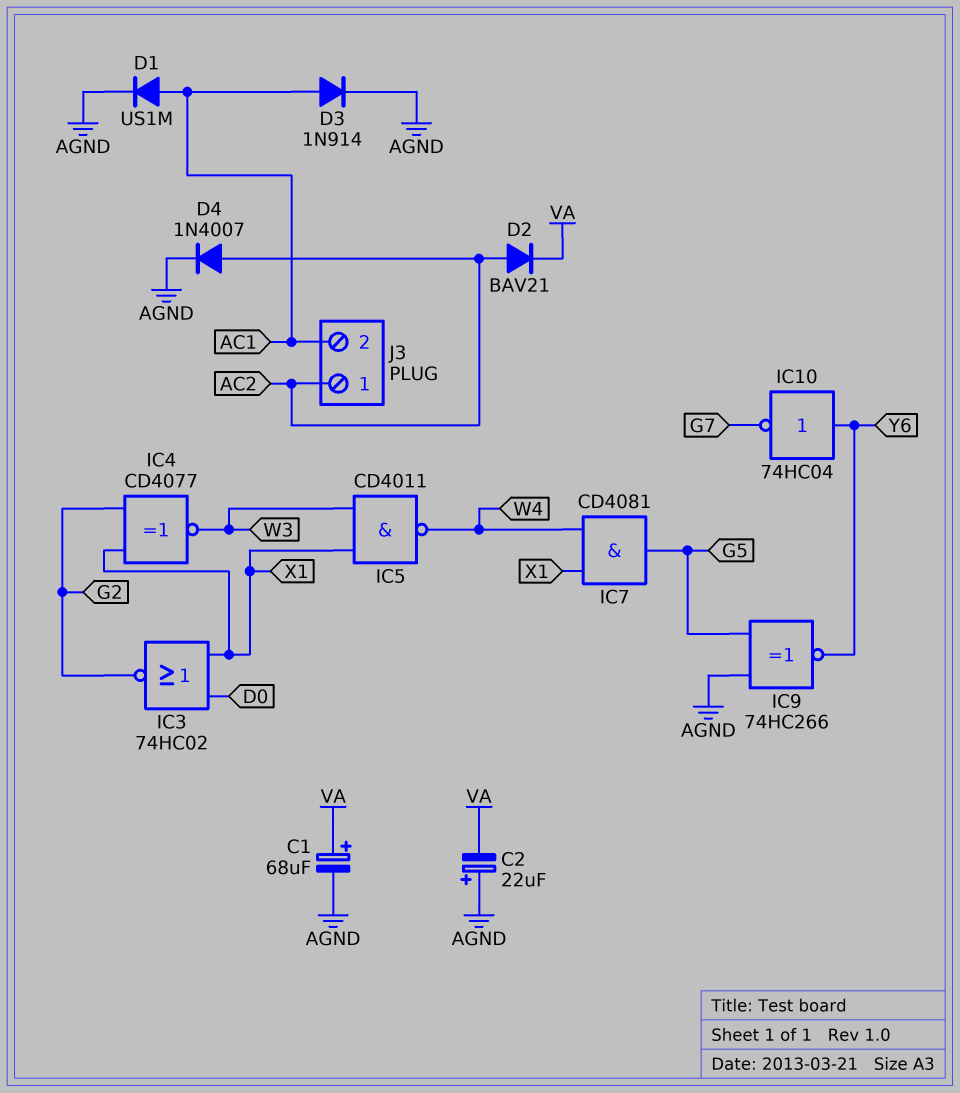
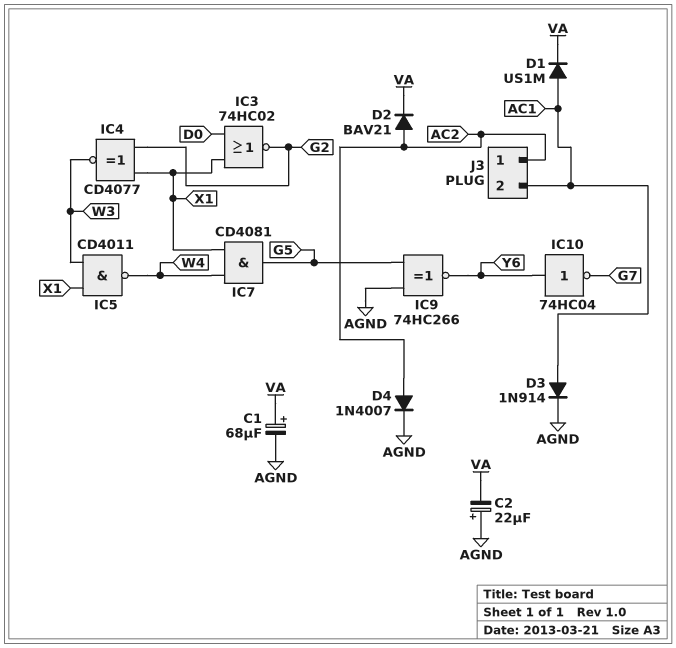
D1: diode US1M (A AC1, K AGND) -> diode US1M (A AC1, K VA)

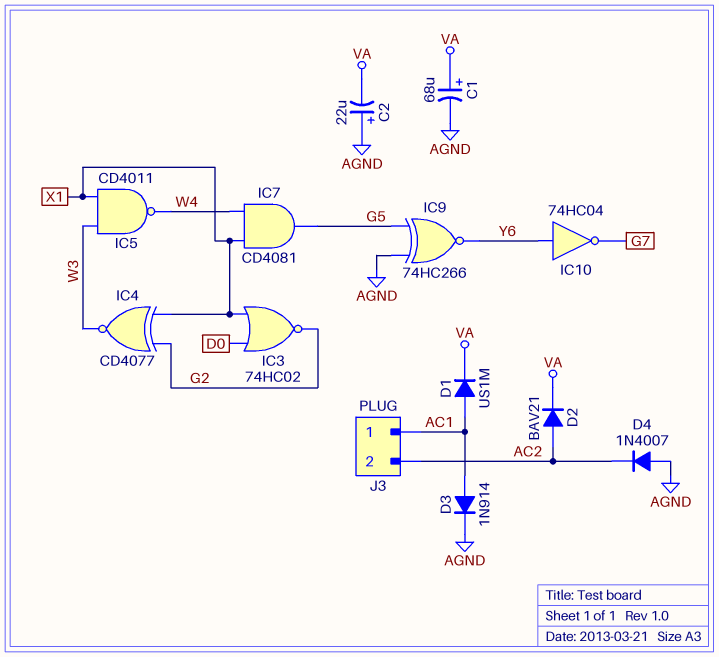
D4: diode 1N4007 (A AC2, K AGND) -> diode 1N4007 (A AGND, K AC2)
J3 pin 1: AC2 -> AC1
J3 pin 2: AC1 -> AC2

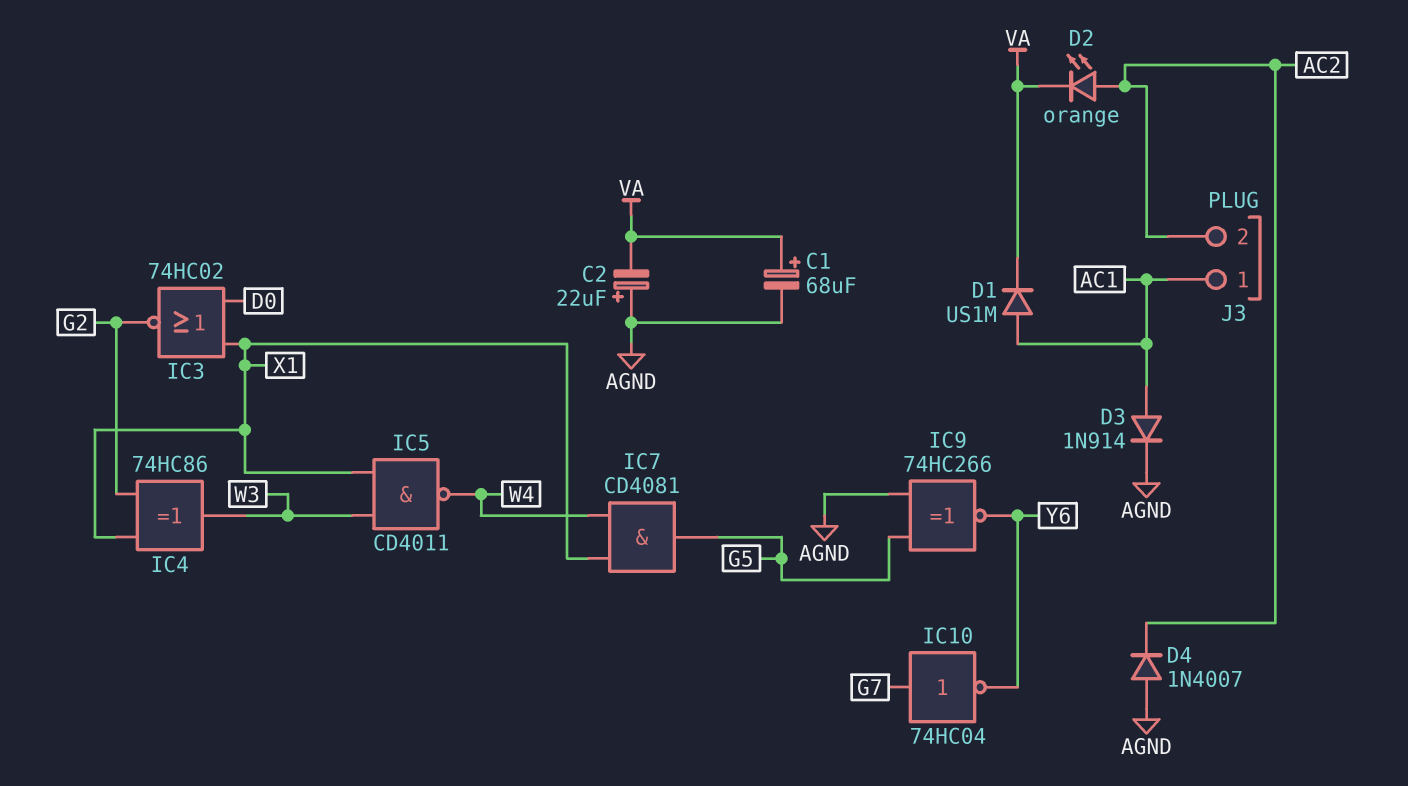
D2: diode BAV21 (A AC2, K VA) -> LED orange (A AC2, K VA)
IC4: XNOR CD4077 (in G2, in X1, out W3) -> XOR 74HC86 (in G2, in X1, out W3)
IC10: NOT 74HC04 (in Y6, out G7) -> NOT 74HC04 (in G7, out Y6)

